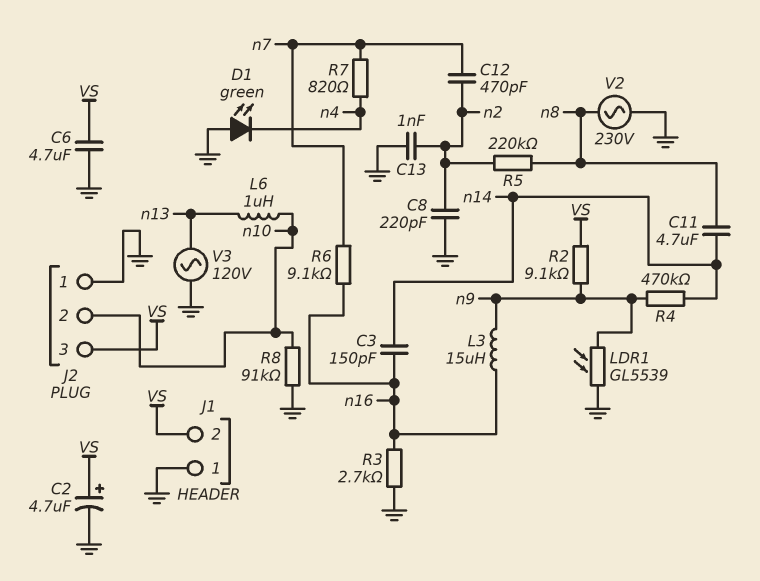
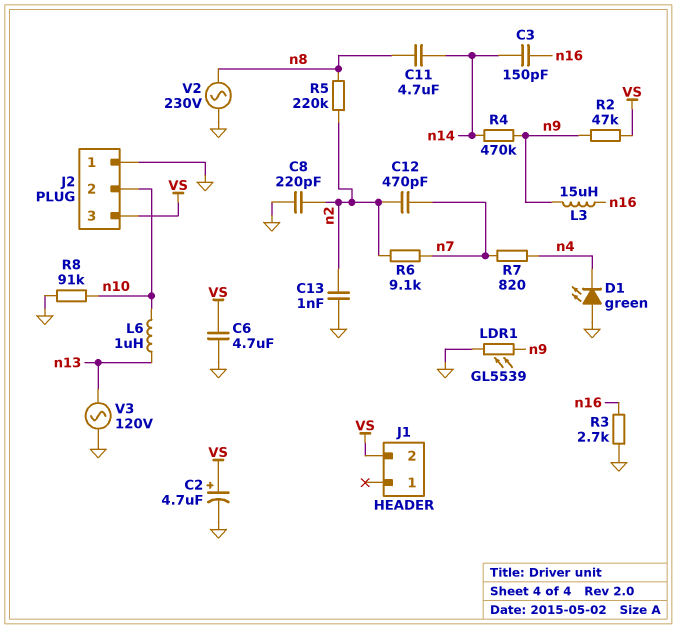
J1 pin 1: GND -> none
R2: 9.1k (VS, n9) -> 47k (VS, n9)
R6: 9.1k (n7, n16) -> 9.1k (n2, n7)

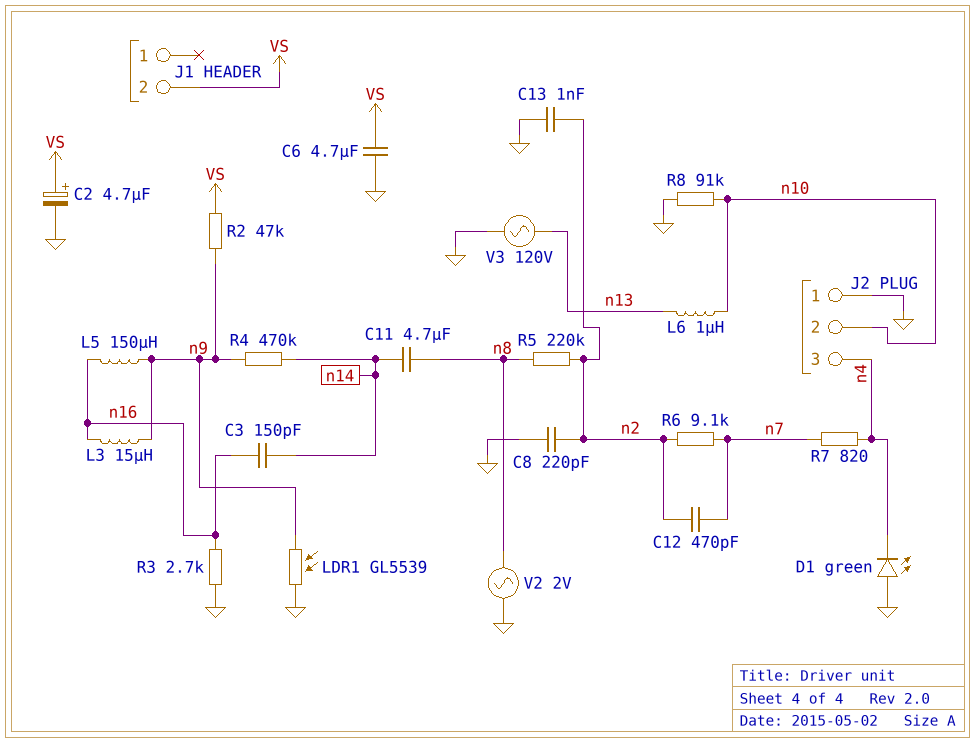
J2 pin 3: VS -> n4
L5: none -> 150uH (n9, n16)
V2: AC 230V (GND, n8) -> AC 2V (GND, n8)

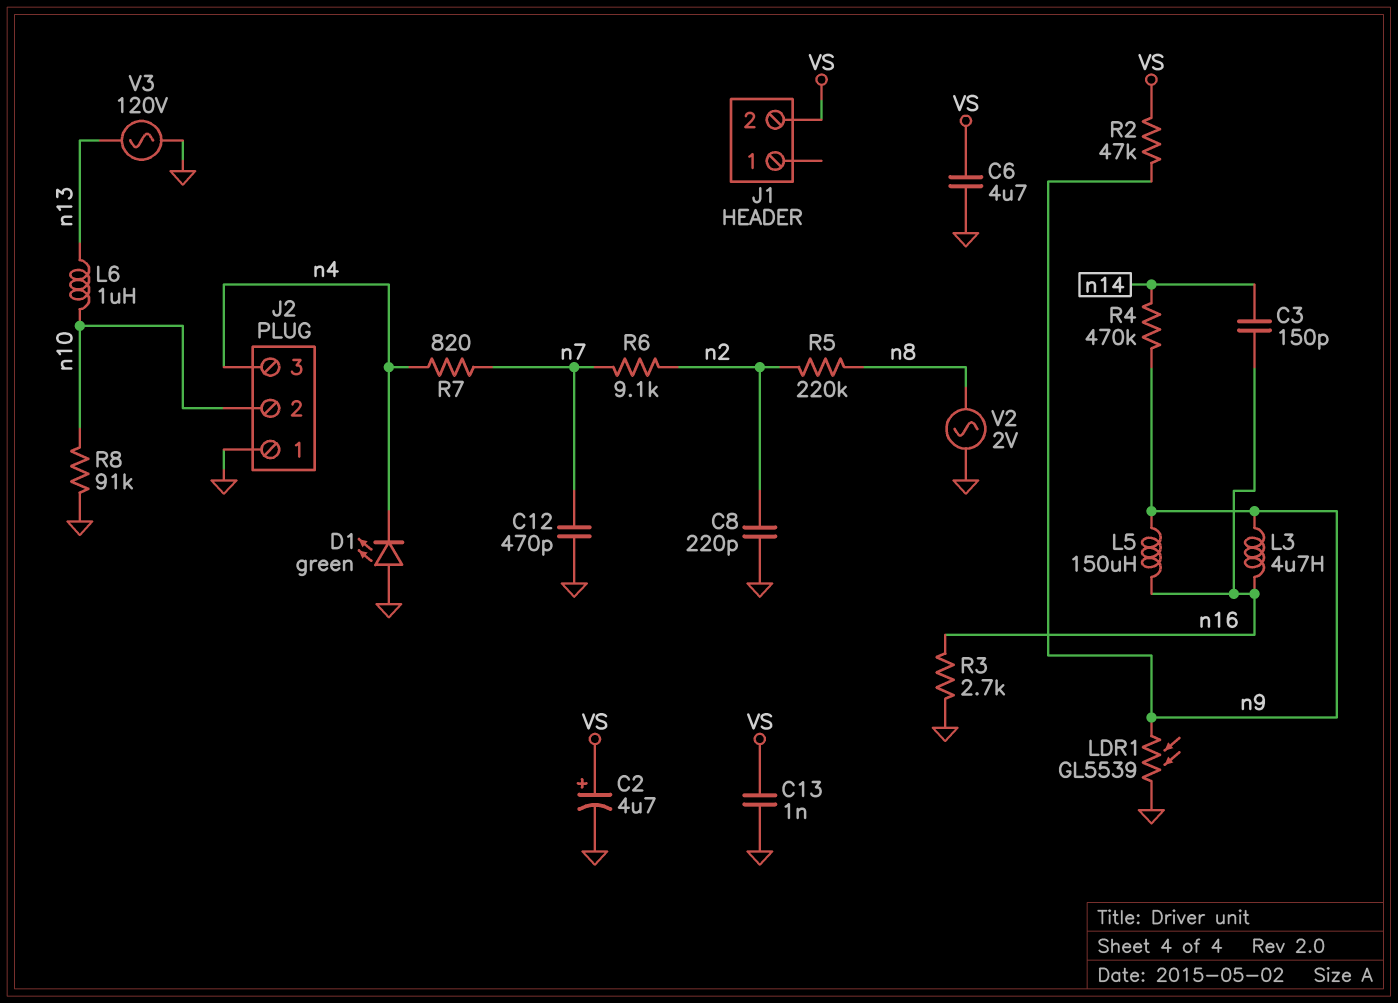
C11: 4.7uF (n8, n14) -> none
C12: 470pF (n2, n7) -> 470pF (GND, n7)
C13: 1nF (GND, n2) -> 1nF (GND, VS)
L3: 15uH (n9, n16) -> 4.7uH (n9, n16)

